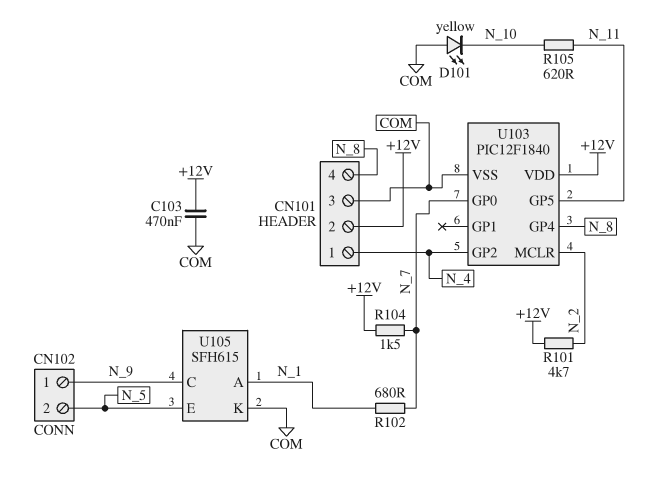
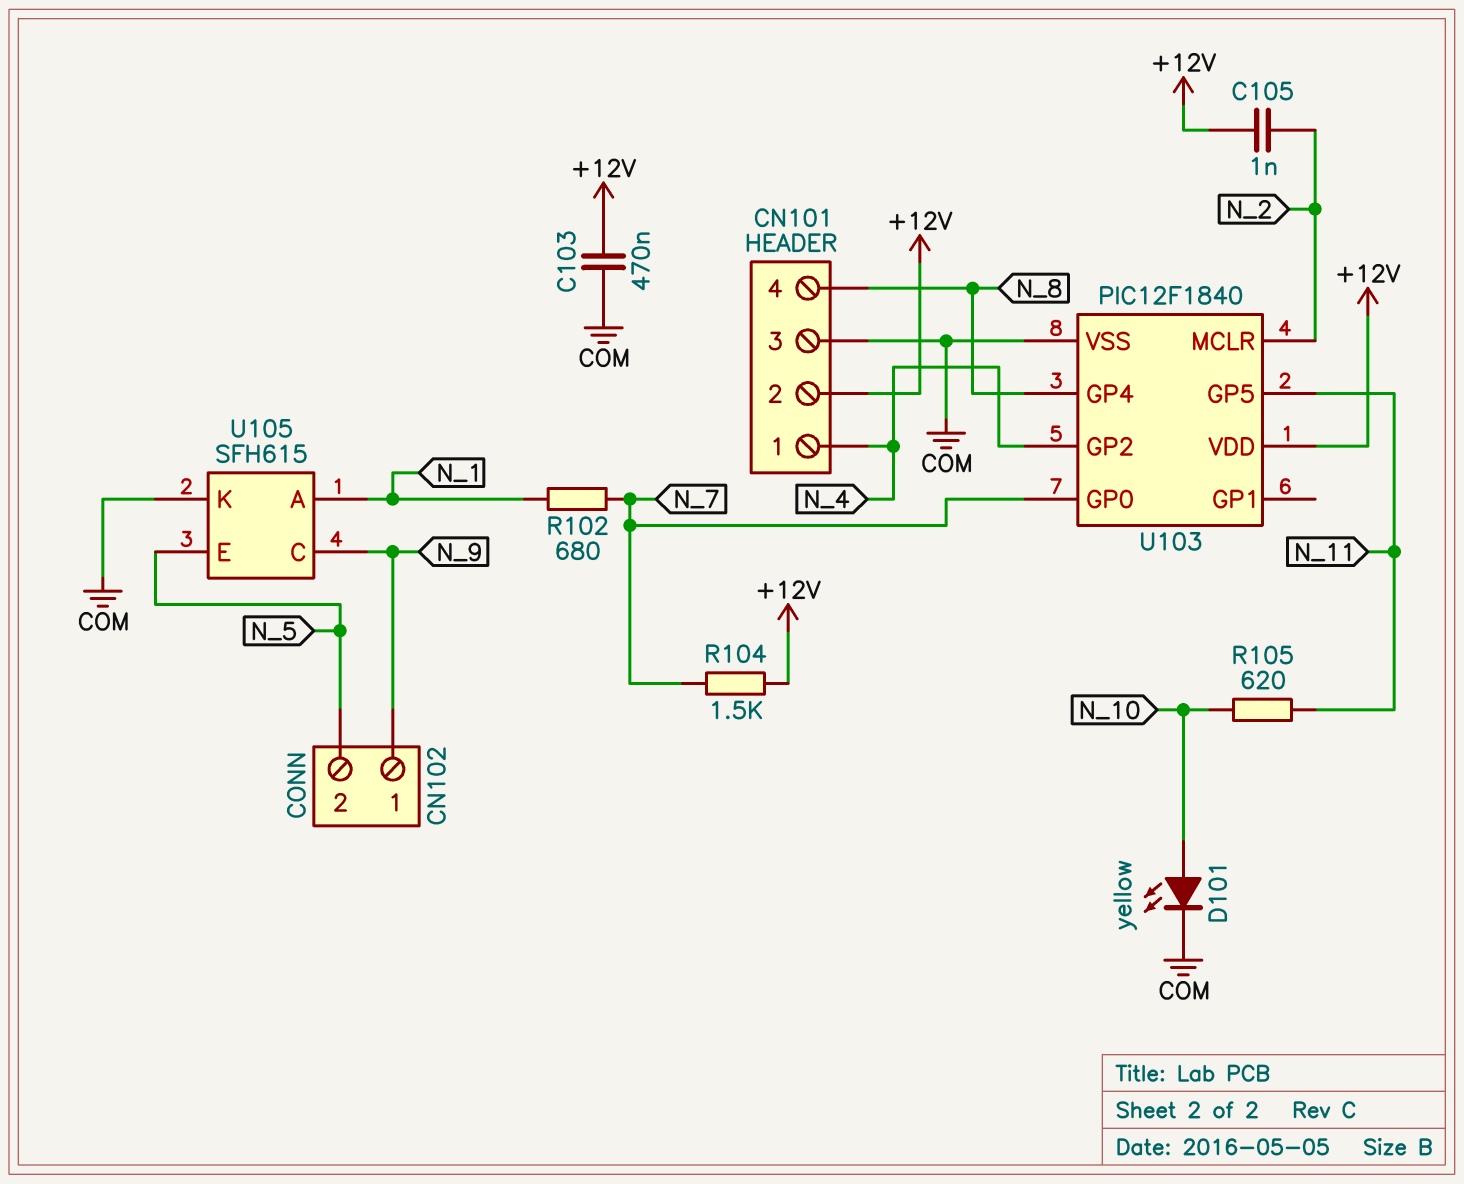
C105: none -> 1nF (+12V, N_2)
D101: LED yellow (A COM, K N_10) -> LED yellow (A N_10, K COM)
R101: 4.7k (+12V, N_2) -> none

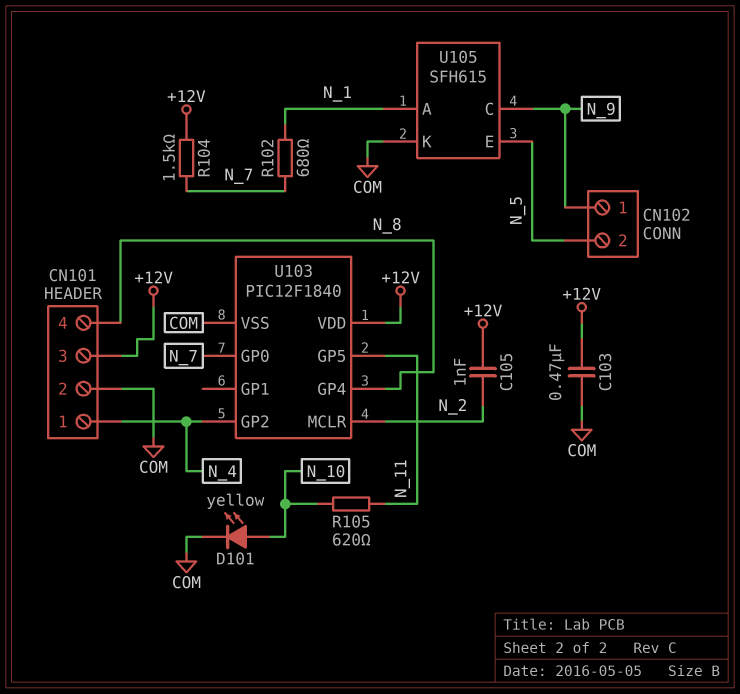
CN101 pin 2: +12V -> COM
CN101 pin 3: COM -> +12V

